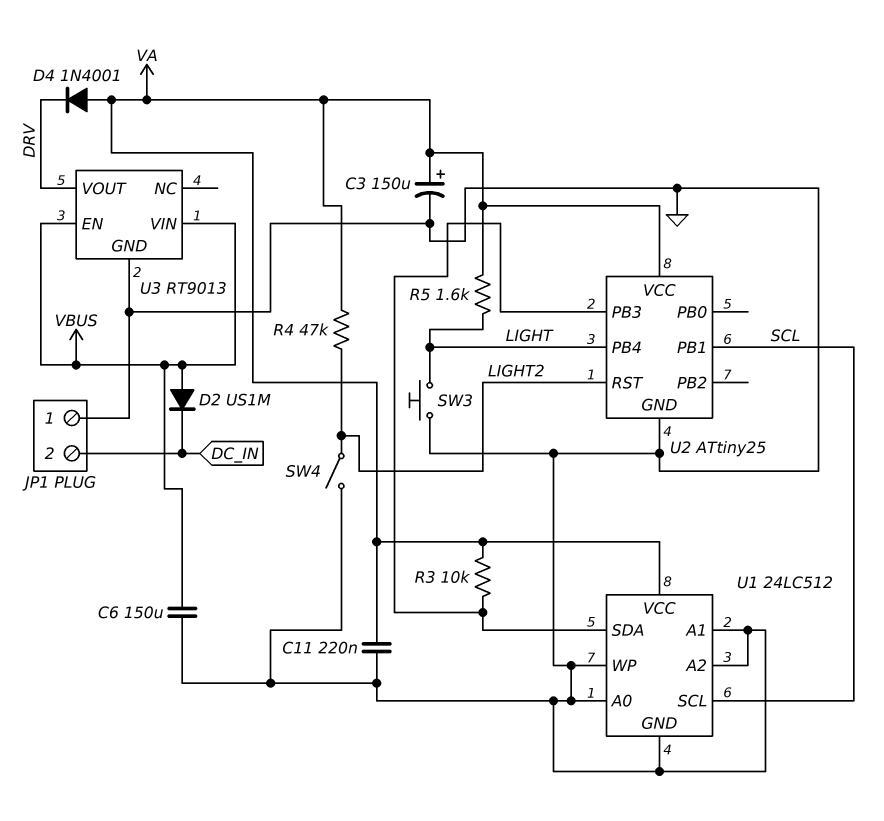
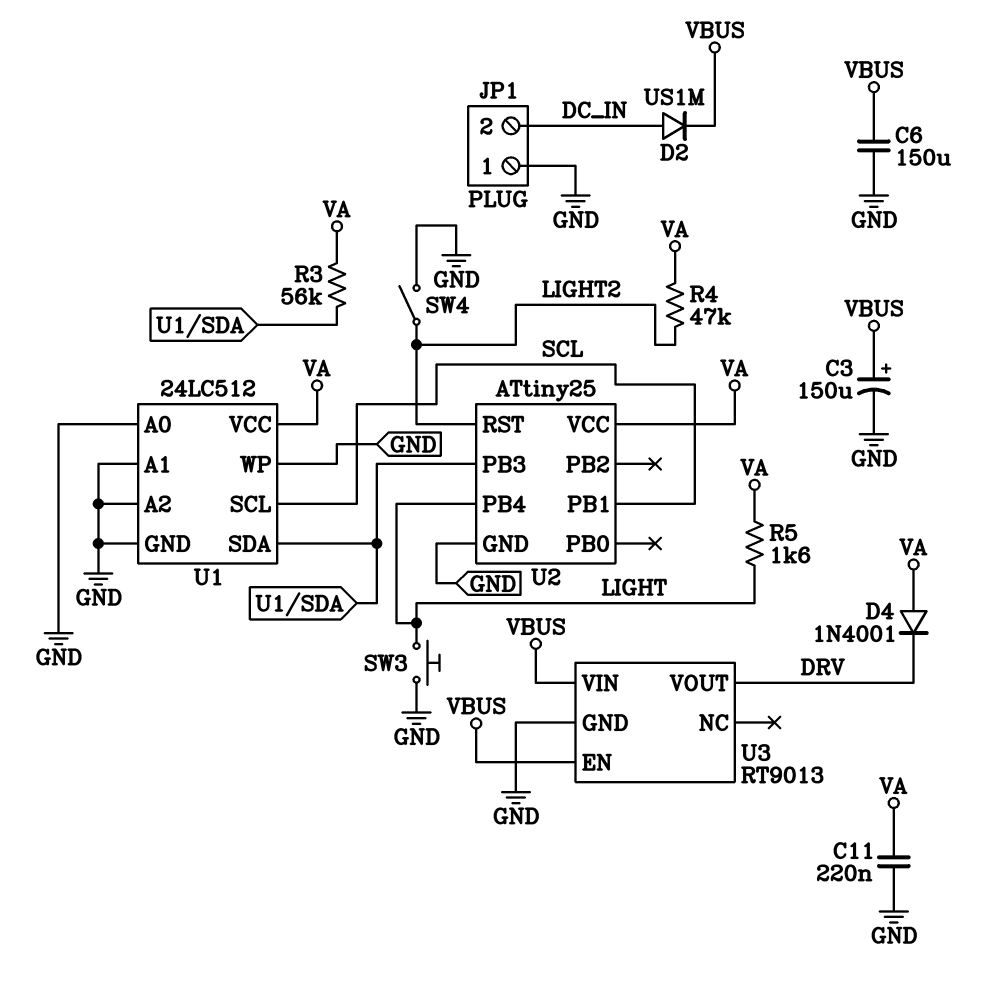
C3: 150uF (plus VA, minus GND) -> 150uF (plus VBUS, minus GND)
D2: diode US1M (A VBUS, K DC_IN) -> diode US1M (A DC_IN, K VBUS)
R3: 10k (U1/SDA, VA) -> 56k (U1/SDA, VA)

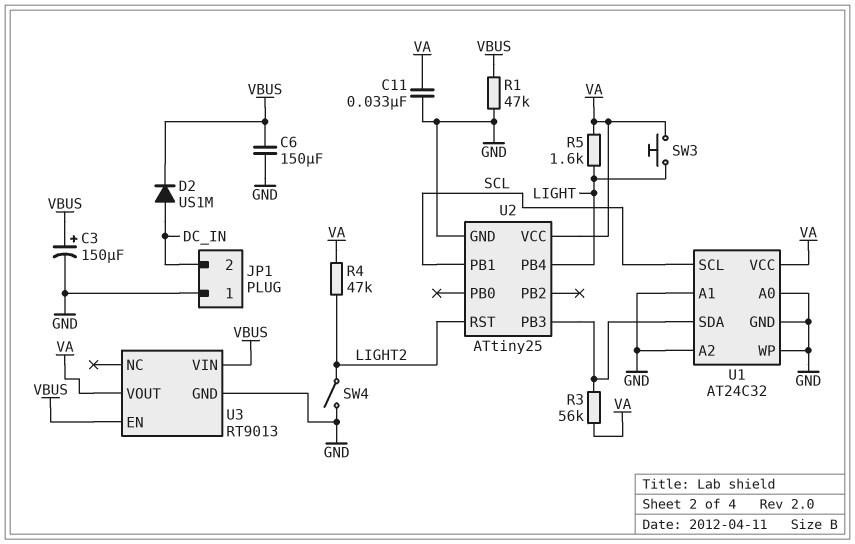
C11: 220nF (GND, VA) -> 33nF (GND, VA)
D4: diode 1N4001 (A VA, K DRV) -> none
R1: none -> 47k (GND, VBUS)
SW3: button (GND, LIGHT) -> button (LIGHT, VA)
U1: 24LC512 -> AT24C32
U3 pin VOUT: DRV -> VA

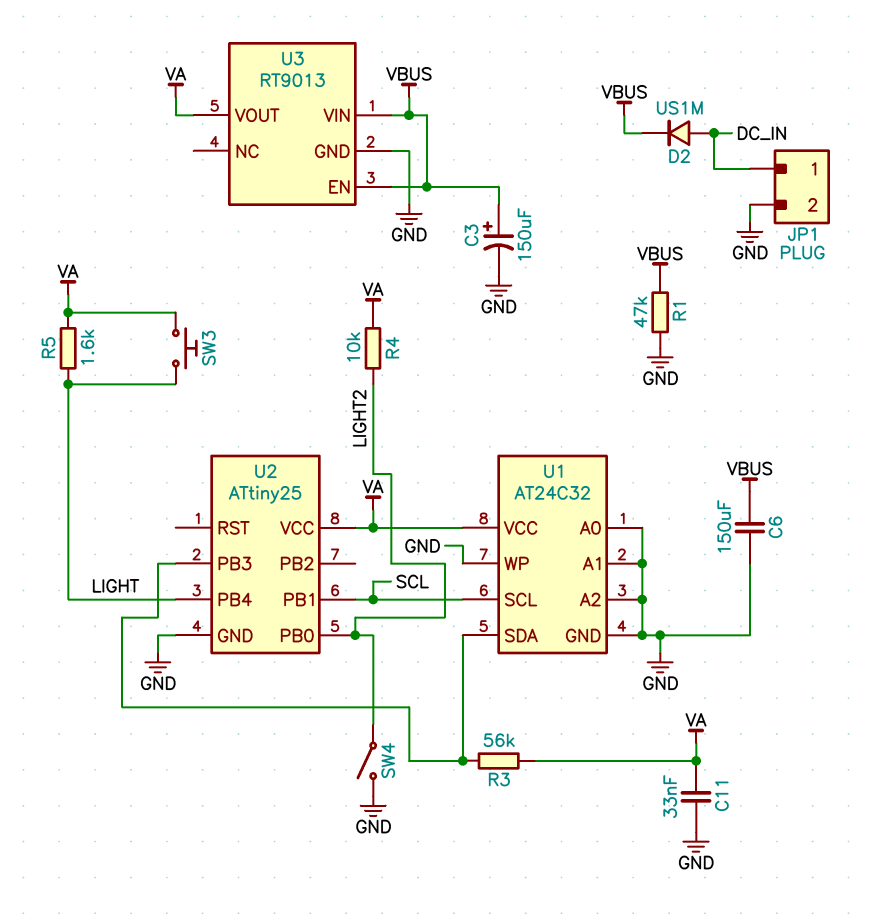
JP1 pin 1: GND -> DC_IN
JP1 pin 2: DC_IN -> GND
R4: 47k (LIGHT2, VA) -> 10k (LIGHT2, VA)
U2 pin PB0: none -> LIGHT2
U2 pin RST: LIGHT2 -> none

